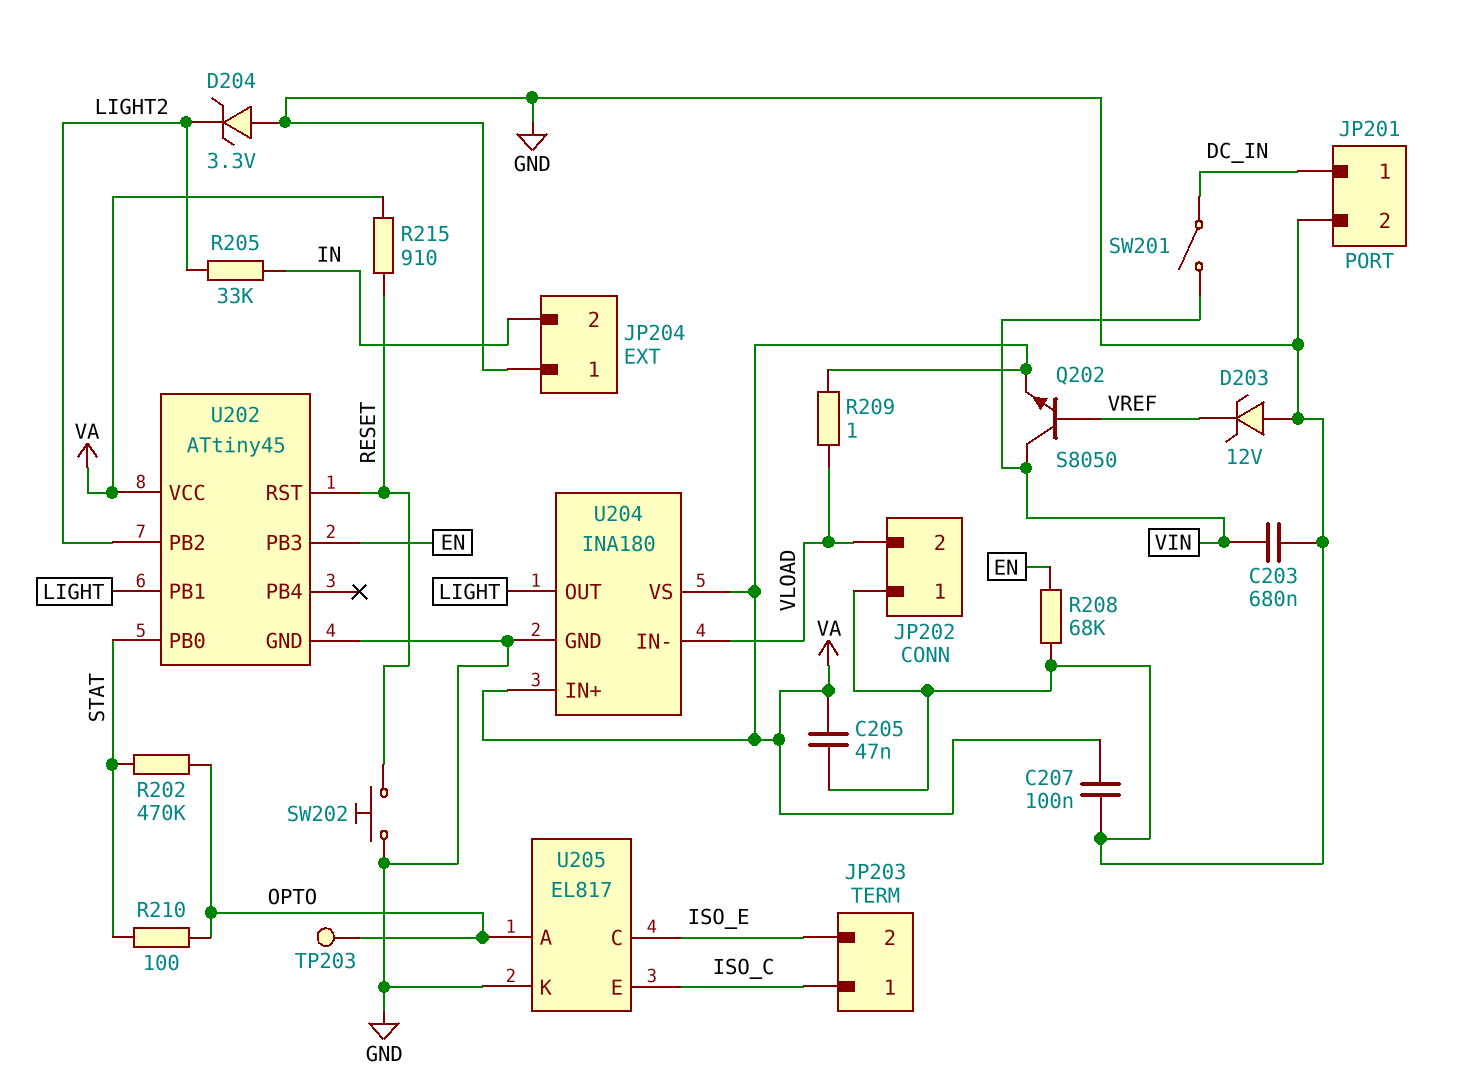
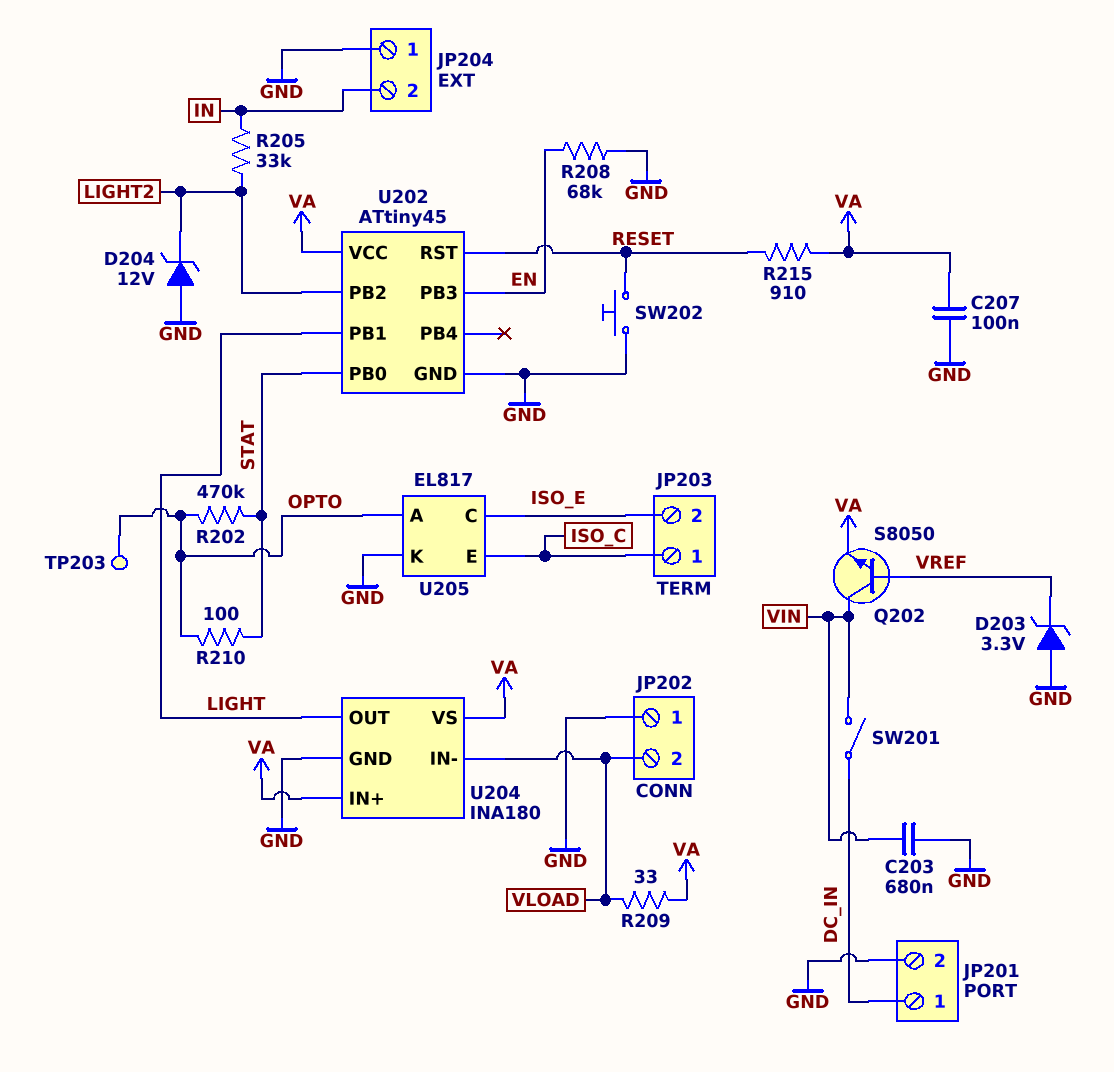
C205: 47nF (GND, VA) -> none
D203: zener 12V (A GND, K VREF) -> zener 3.3V (A GND, K VREF)
D204: zener 3.3V (A GND, K LIGHT2) -> zener 12V (A GND, K LIGHT2)
R209: 1 (VA, VLOAD) -> 33 (VA, VLOAD)

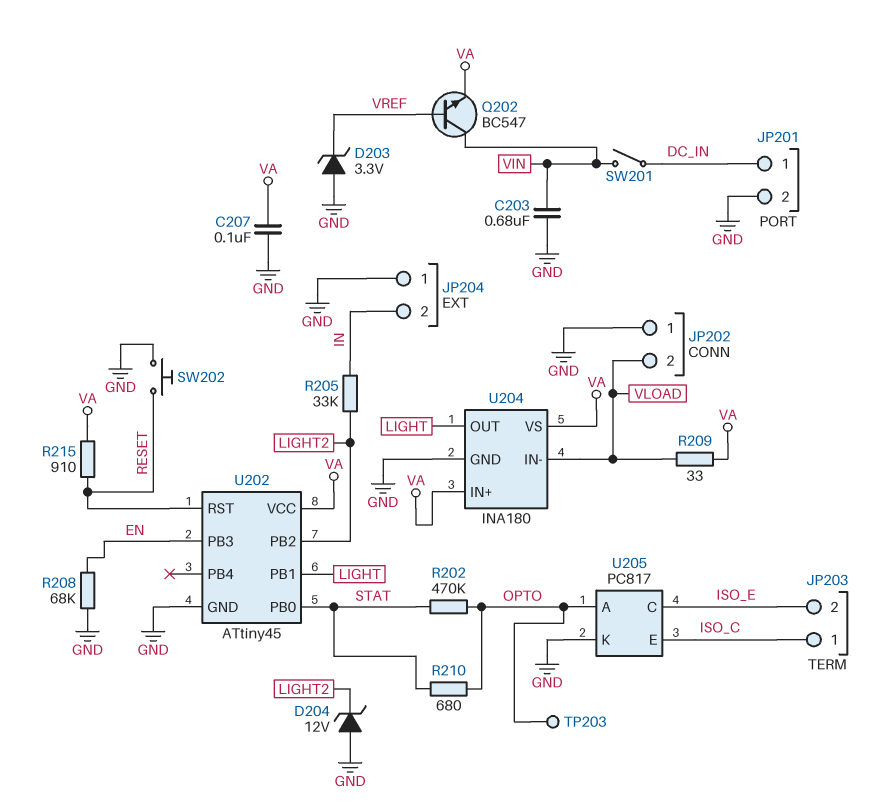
Q202: NPN S8050 (B VREF, C VIN, E VA) -> NPN BC547 (B VREF, C VIN, E VA)
R210: 100 (OPTO, STAT) -> 680 (OPTO, STAT)
U205: EL817 -> PC817

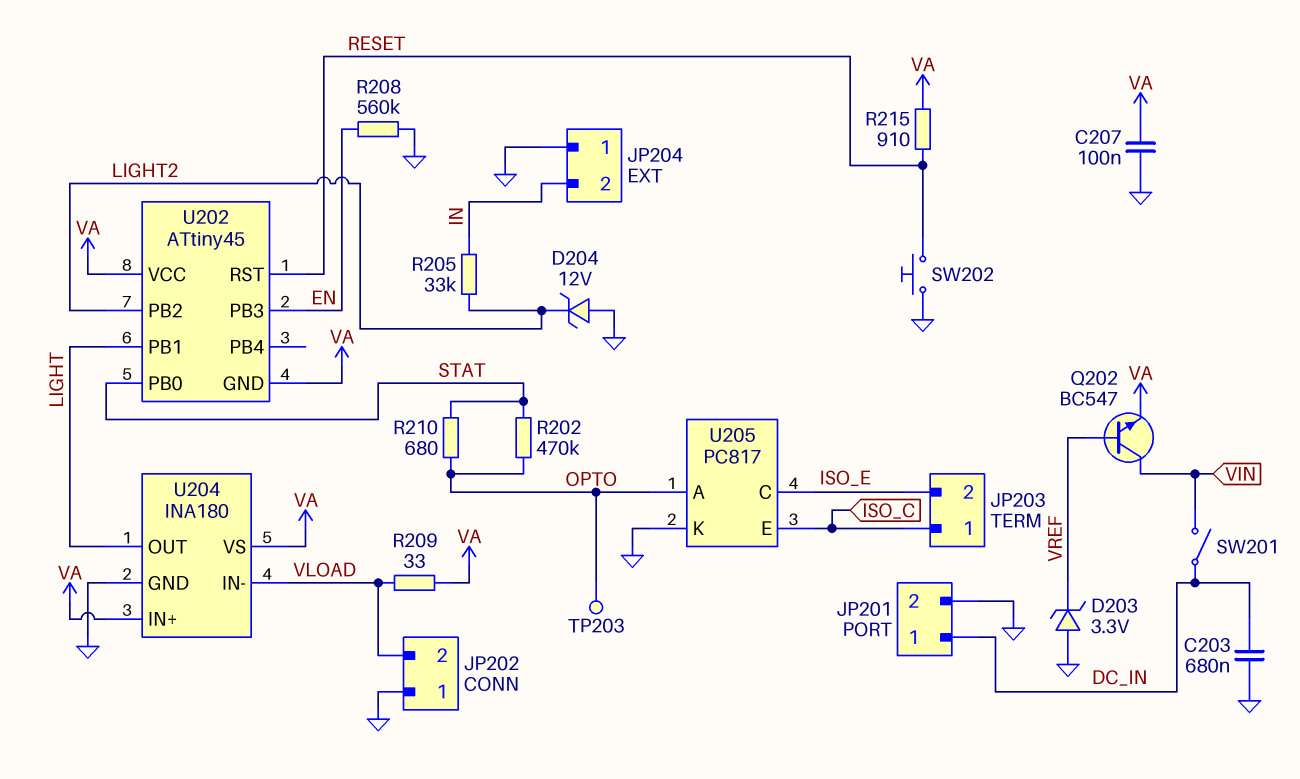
C203: 680nF (GND, VIN) -> 680nF (DC_IN, GND)
R208: 68k (EN, GND) -> 560k (EN, GND)
U202 pin GND: GND -> VA

